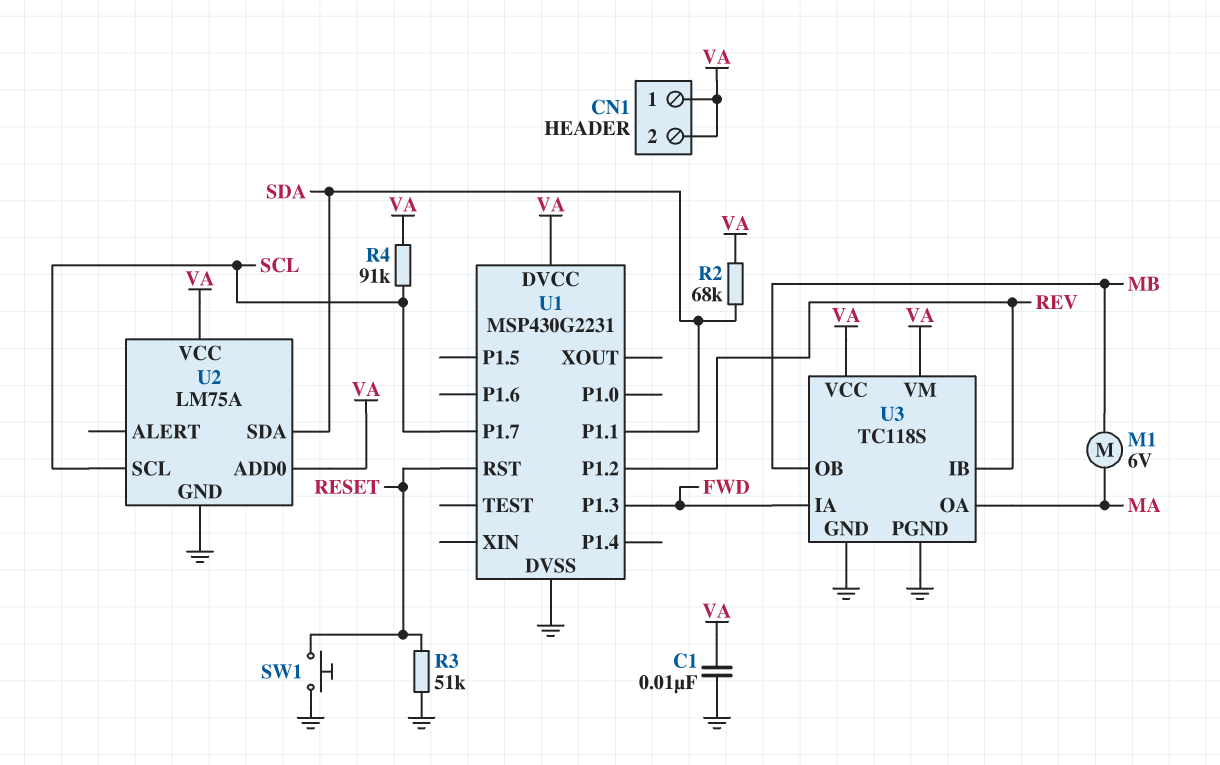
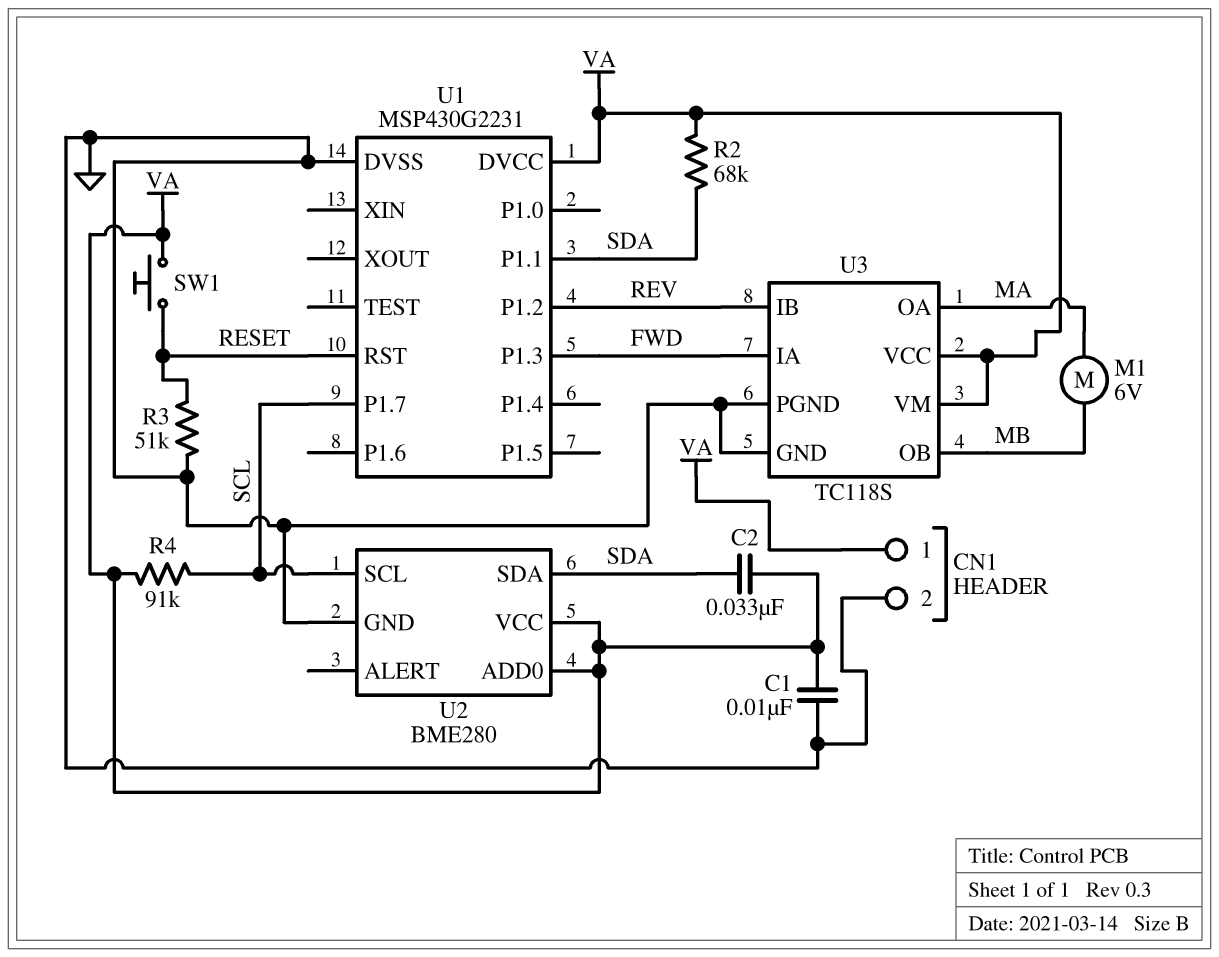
C2: none -> 33nF (SDA, VA)
CN1 pin 2: VA -> GND
SW1: button (GND, RESET) -> button (RESET, VA)
U2: LM75A -> BME280

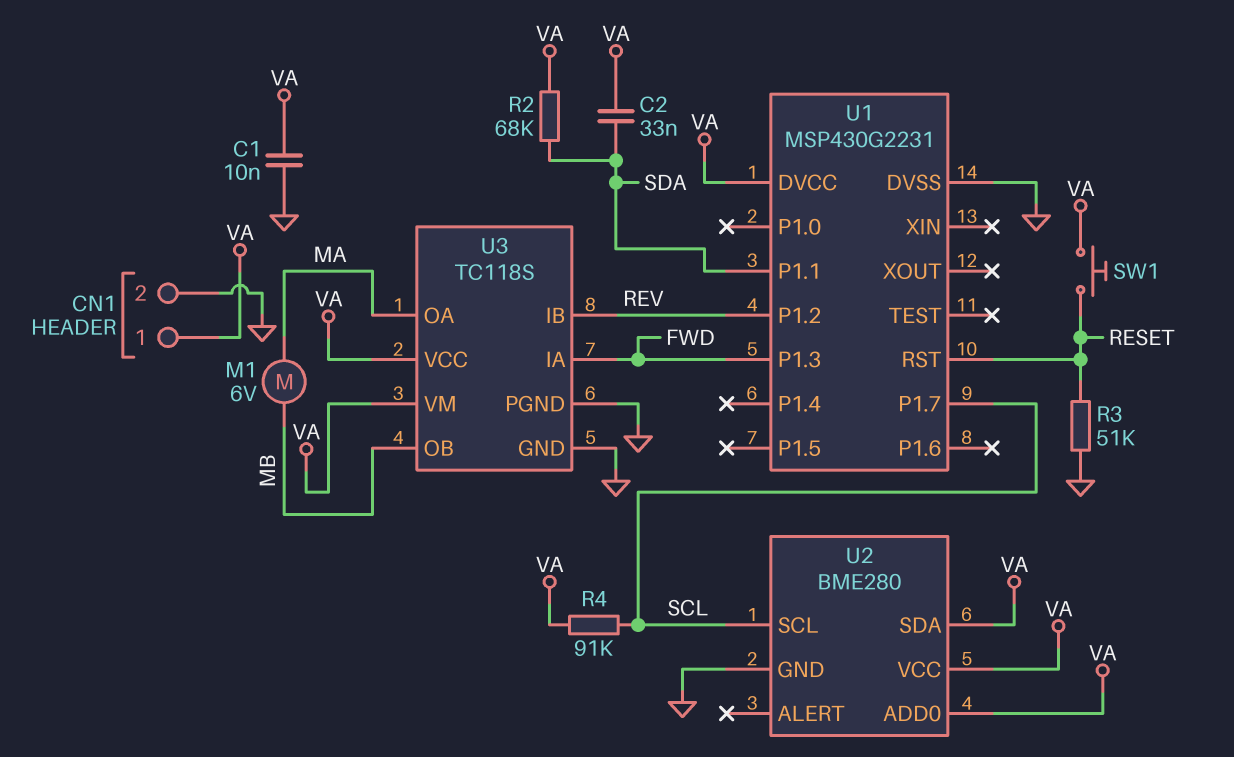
U2 pin SDA: SDA -> VA

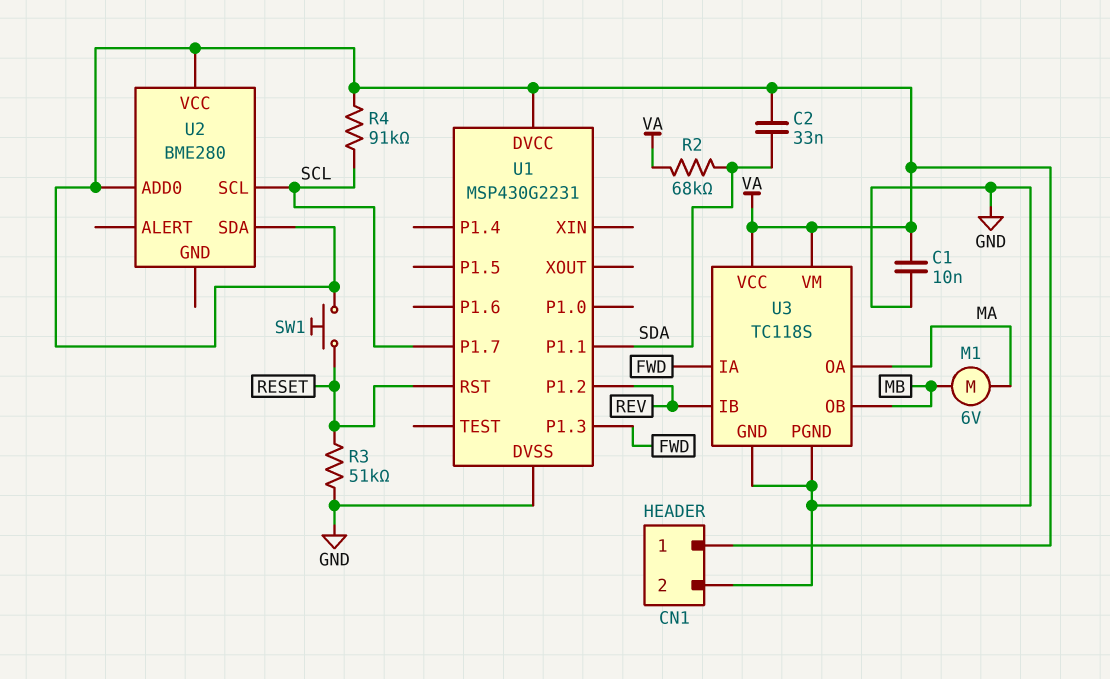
U2 pin GND: GND -> none

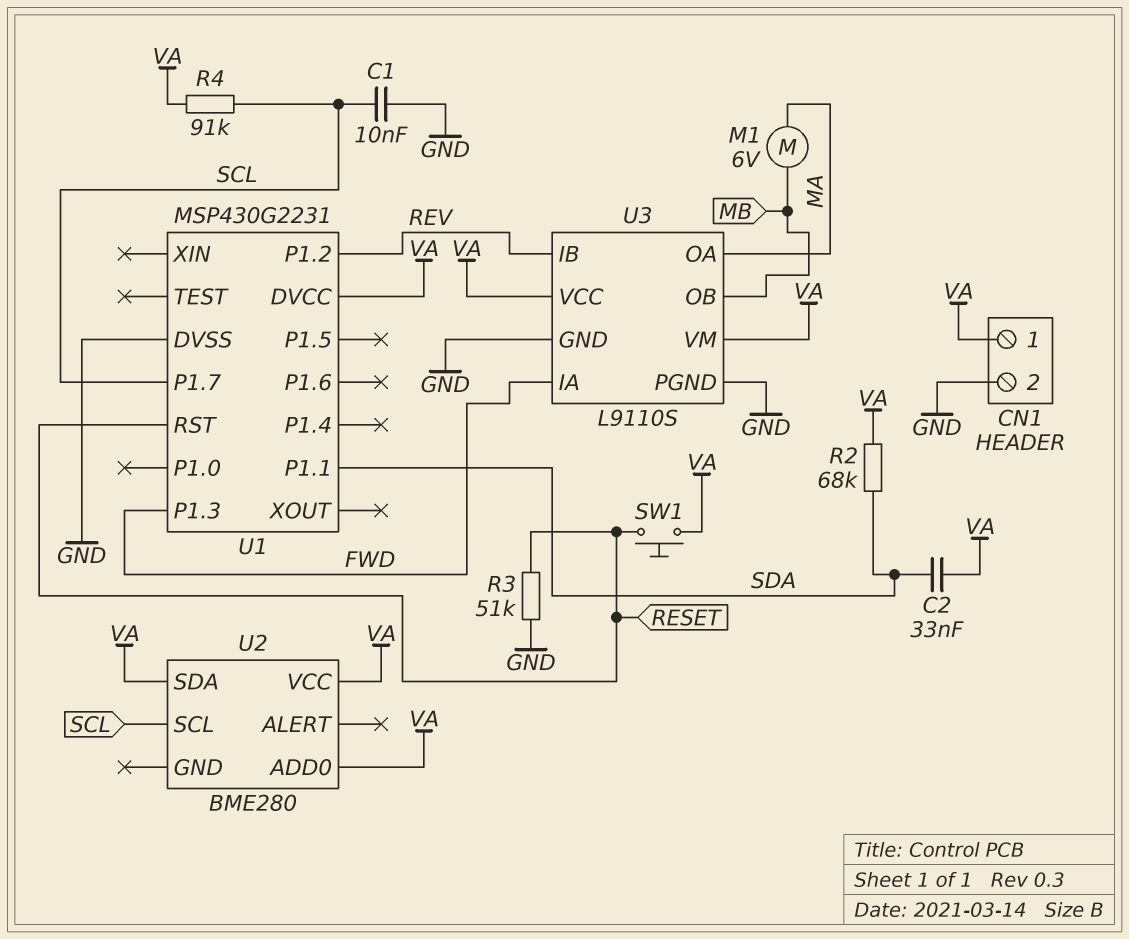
C1: 10nF (GND, VA) -> 10nF (GND, SCL)
U3: TC118S -> L9110S

